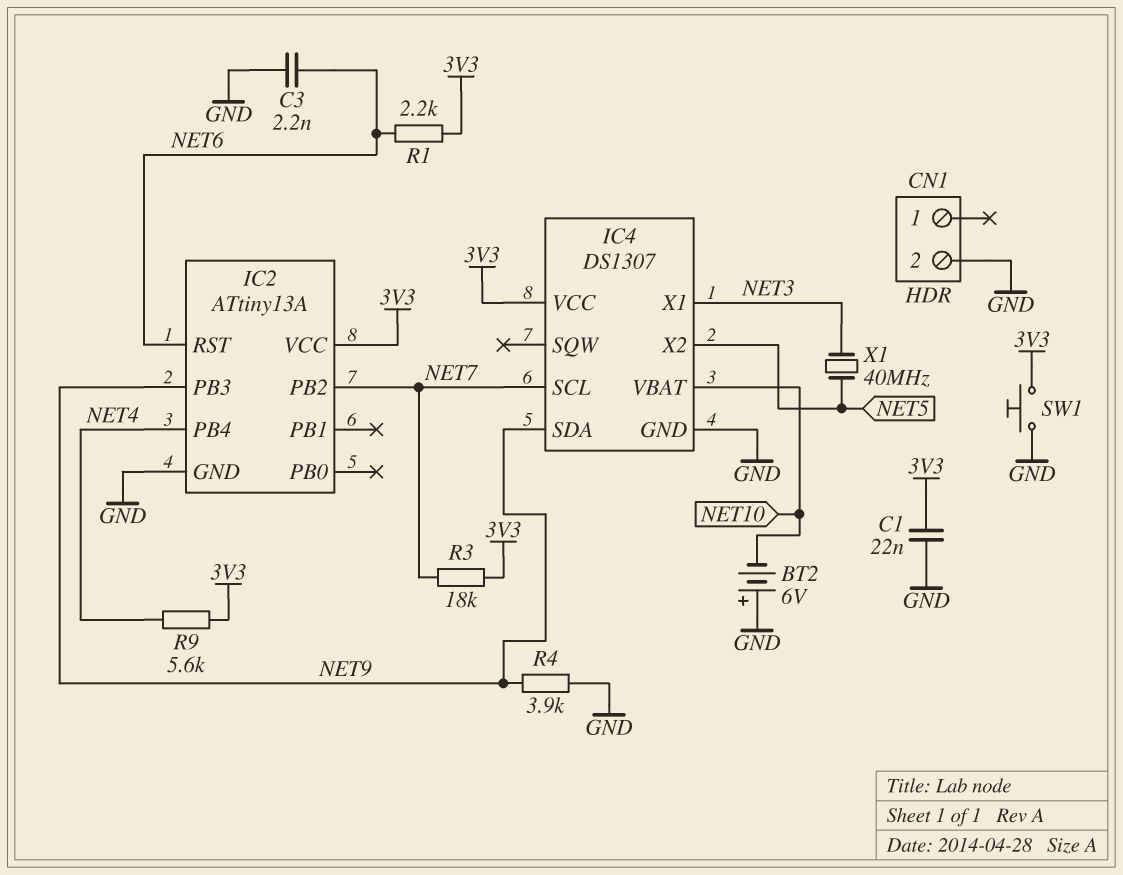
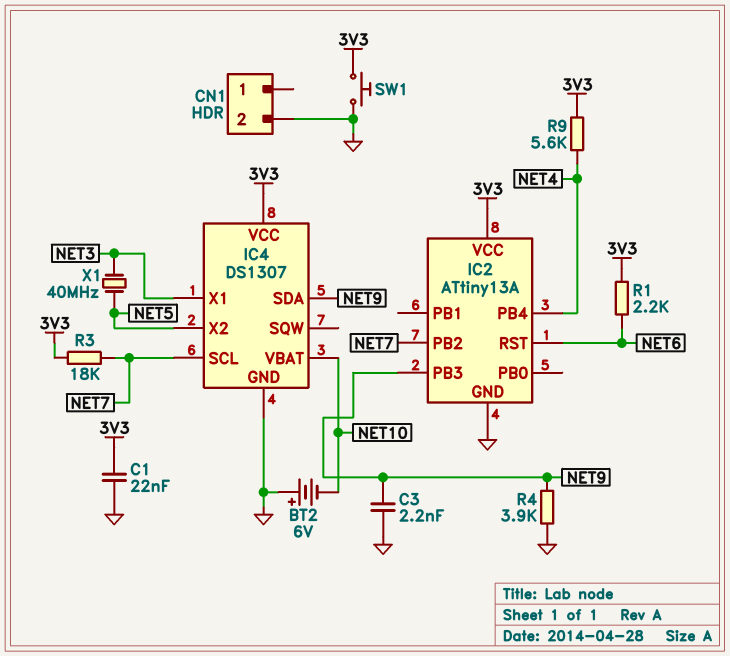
C3: 2.2nF (GND, NET6) -> 2.2nF (GND, NET9)

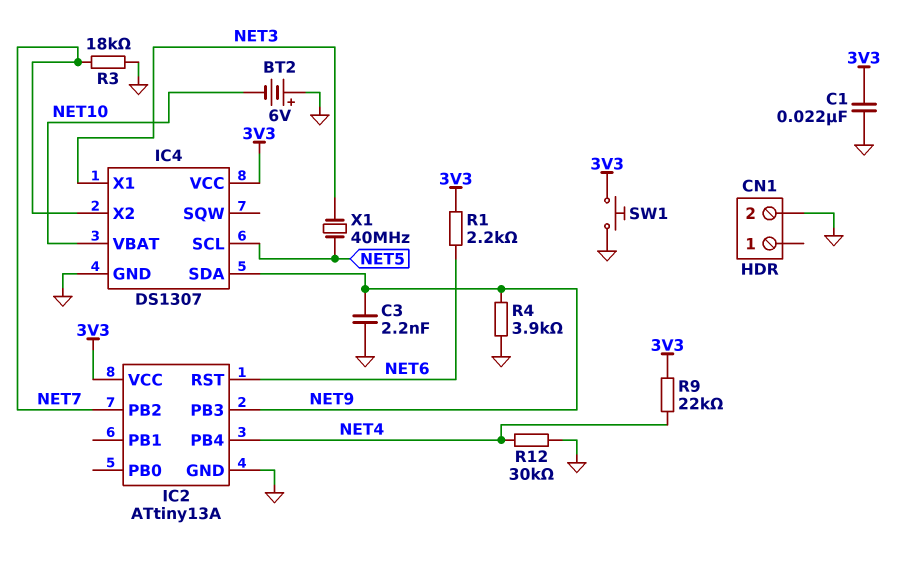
IC4 pin SCL: NET7 -> NET5
IC4 pin X2: NET5 -> NET7
R3: 18k (3V3, NET7) -> 18k (GND, NET7)
R9: 5.6k (3V3, NET4) -> 22k (3V3, NET4)
R12: none -> 30k (GND, NET4)

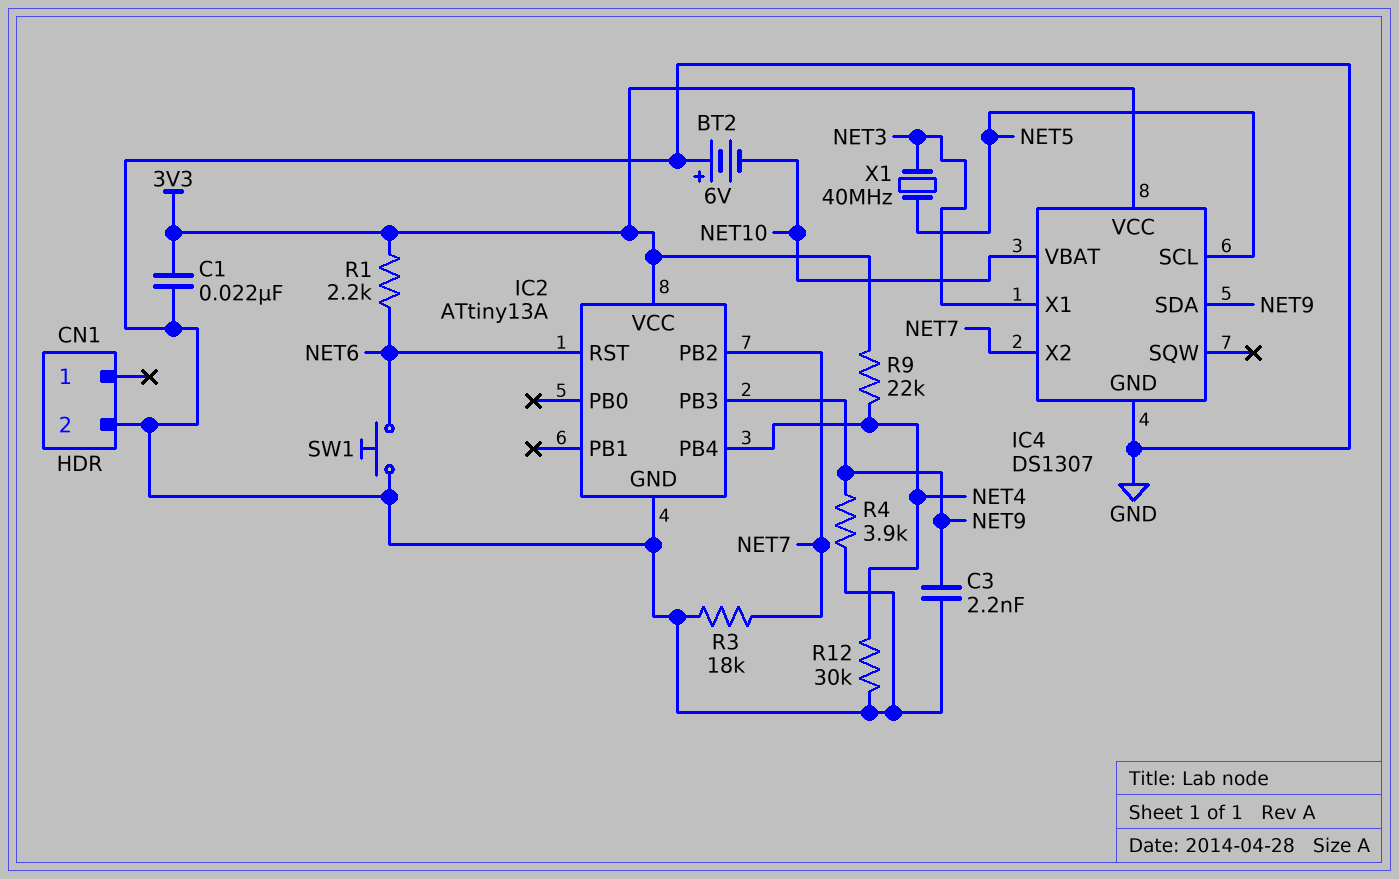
SW1: button (3V3, GND) -> button (GND, NET6)

